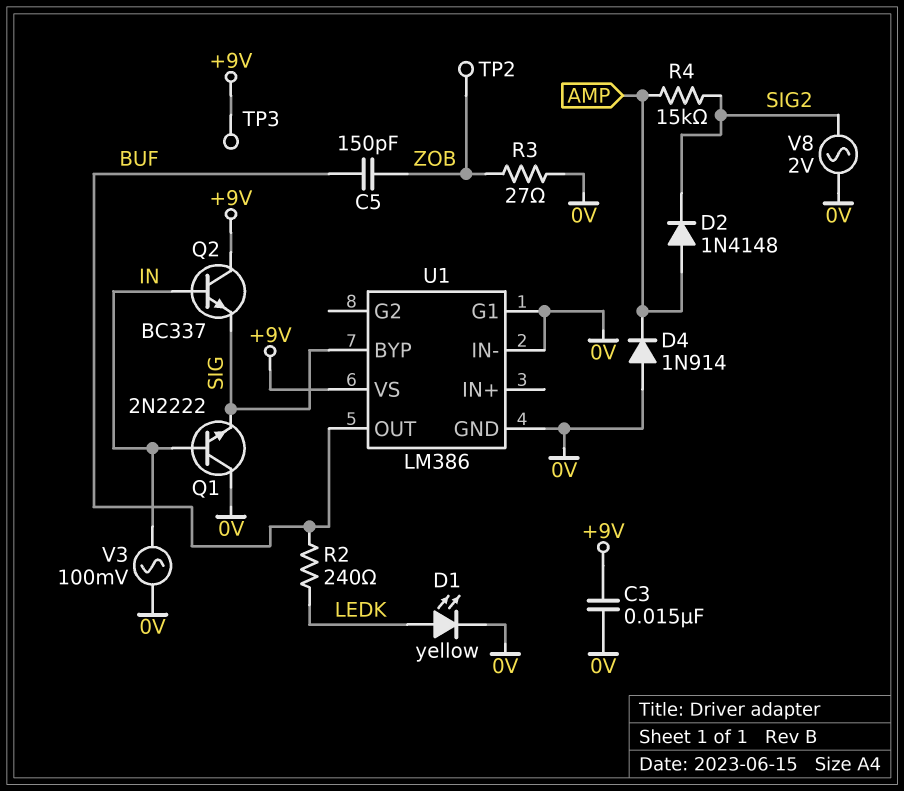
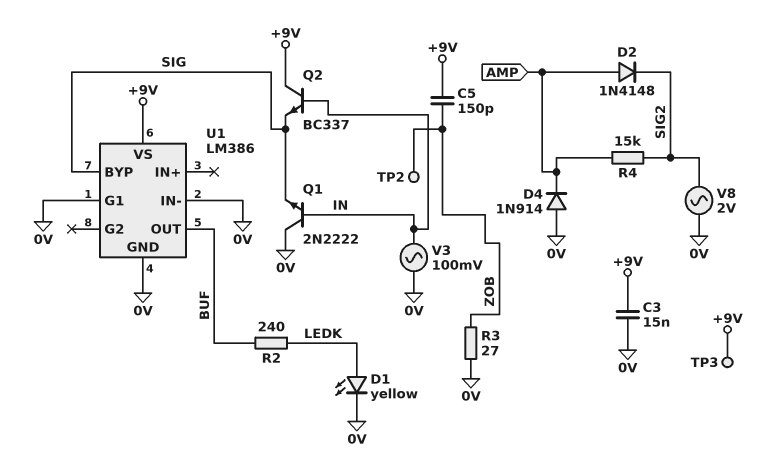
C5: 150pF (BUF, ZOB) -> 150pF (+9V, ZOB)

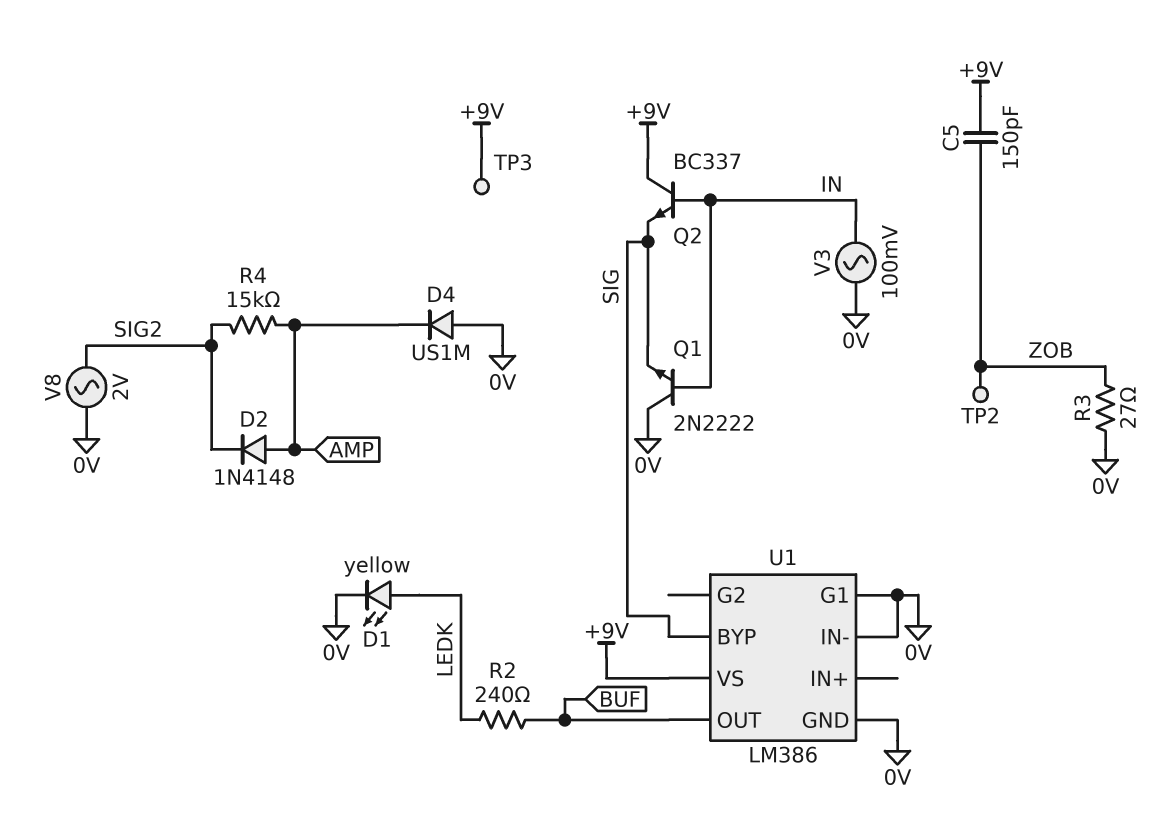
C3: 15nF (+9V, 0V) -> none
D4: diode 1N914 (A 0V, K AMP) -> diode US1M (A 0V, K AMP)

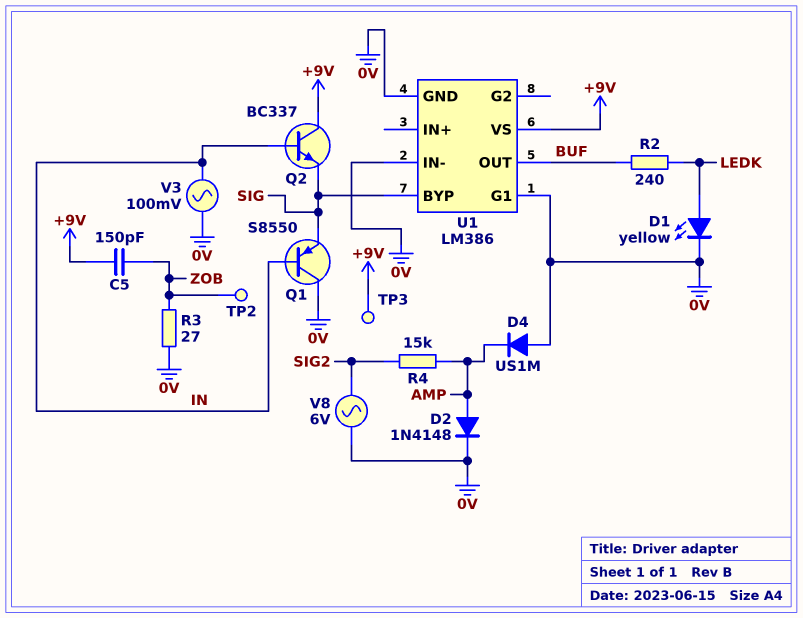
D2: diode 1N4148 (A AMP, K SIG2) -> diode 1N4148 (A AMP, K 0V)
Q1: NPN 2N2222 (B IN, C 0V, E SIG) -> PNP S8550 (B IN, C 0V, E SIG)
V8: AC 2V (0V, SIG2) -> AC 6V (0V, SIG2)

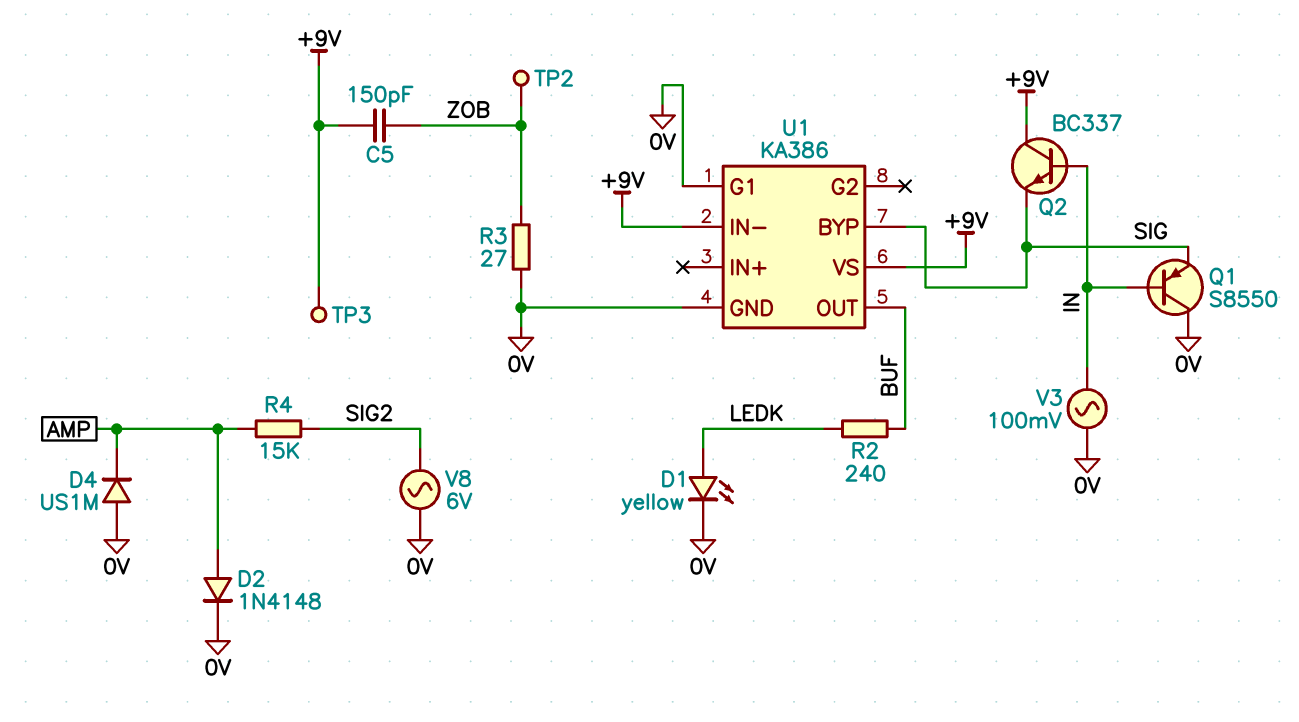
U1: LM386 -> KA386
U1 pin IN-: 0V -> +9V

